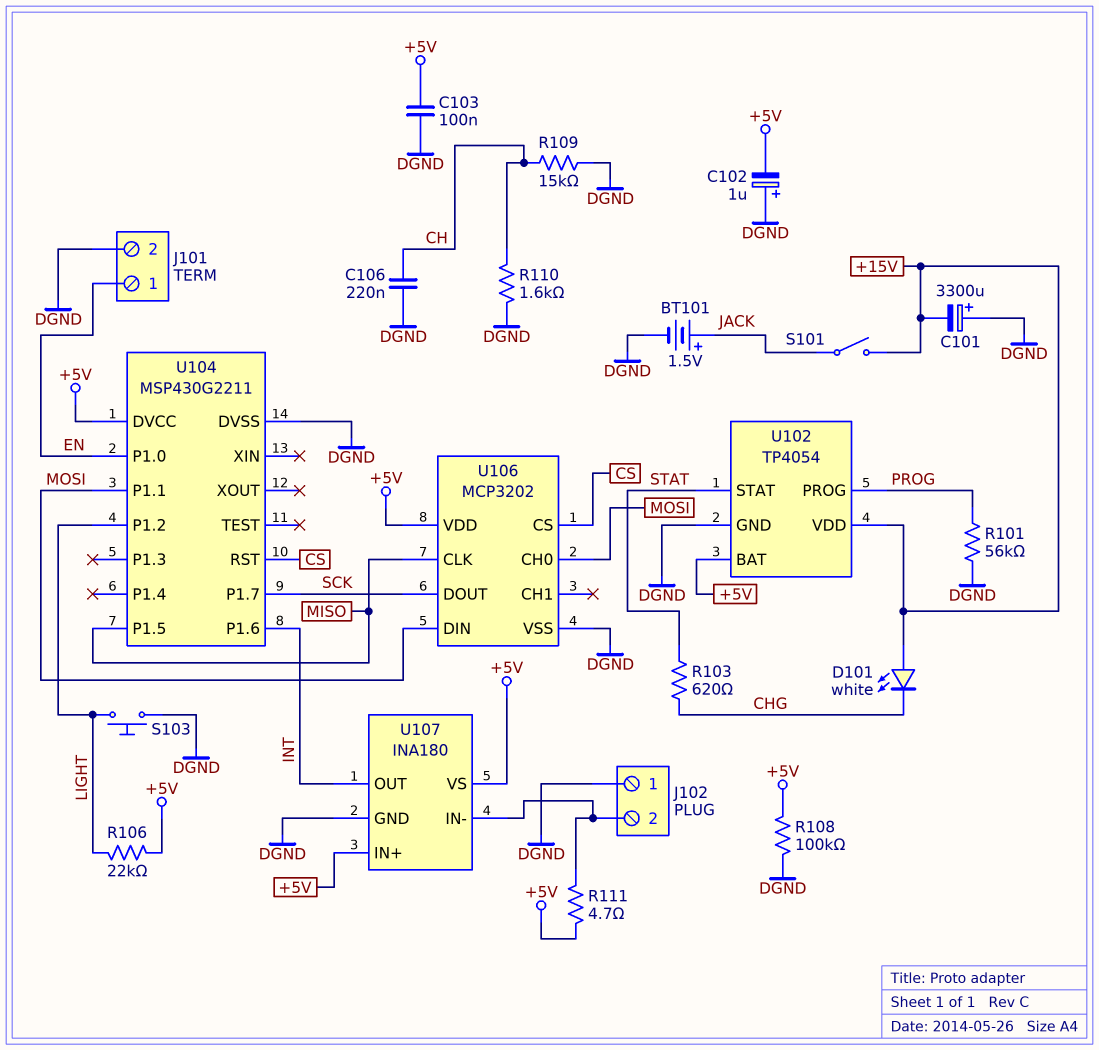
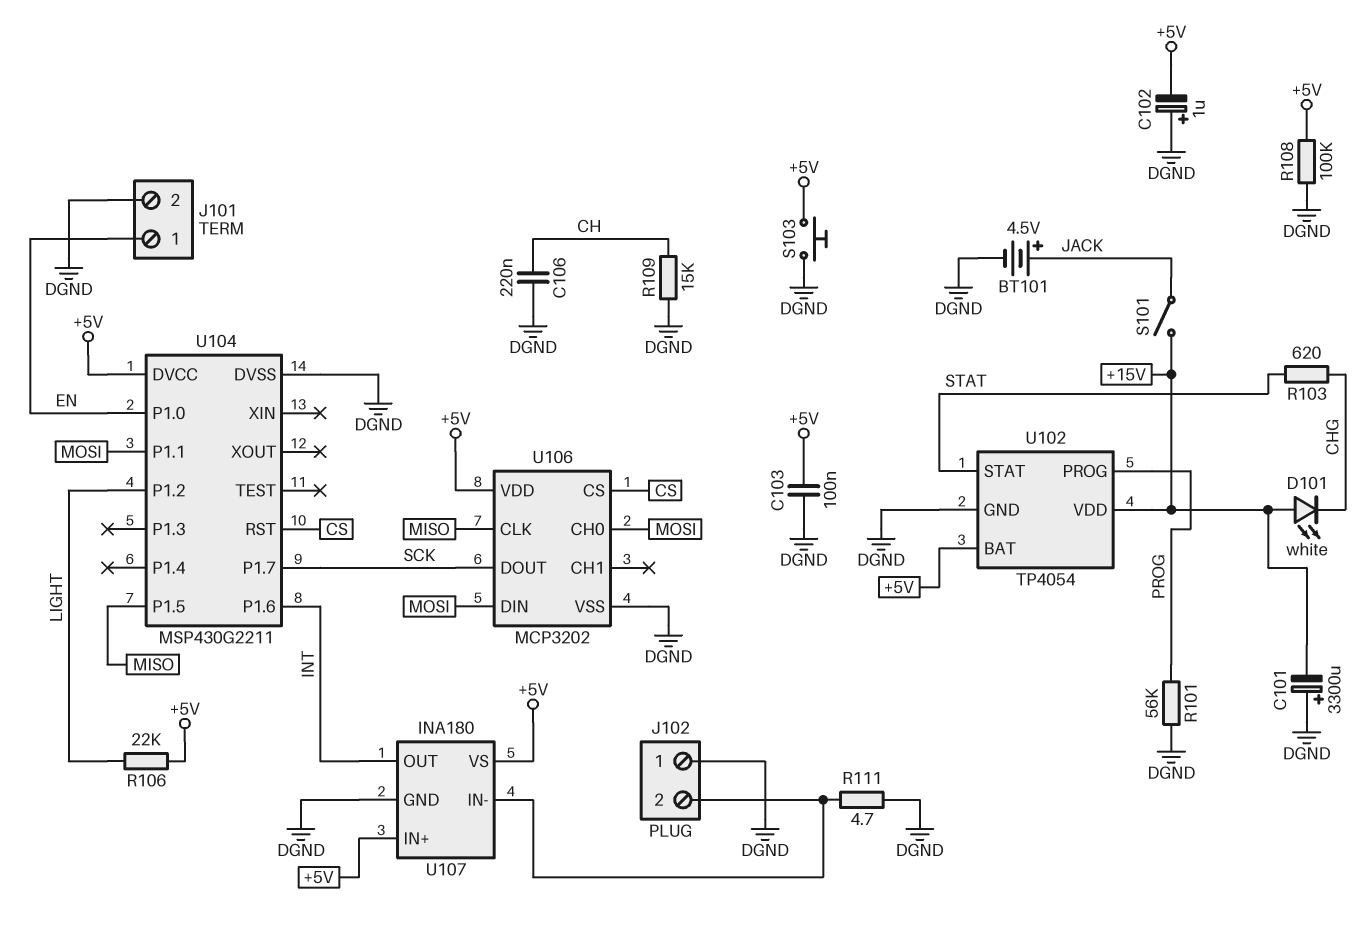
BT101: 1.5V (plus JACK, minus DGND) -> 4.5V (plus JACK, minus DGND)
R110: 1.6k (CH, DGND) -> none
R111: 4.7 (+5V, J102/2) -> 4.7 (DGND, J102/2)
S103: button (DGND, LIGHT) -> button (+5V, DGND)

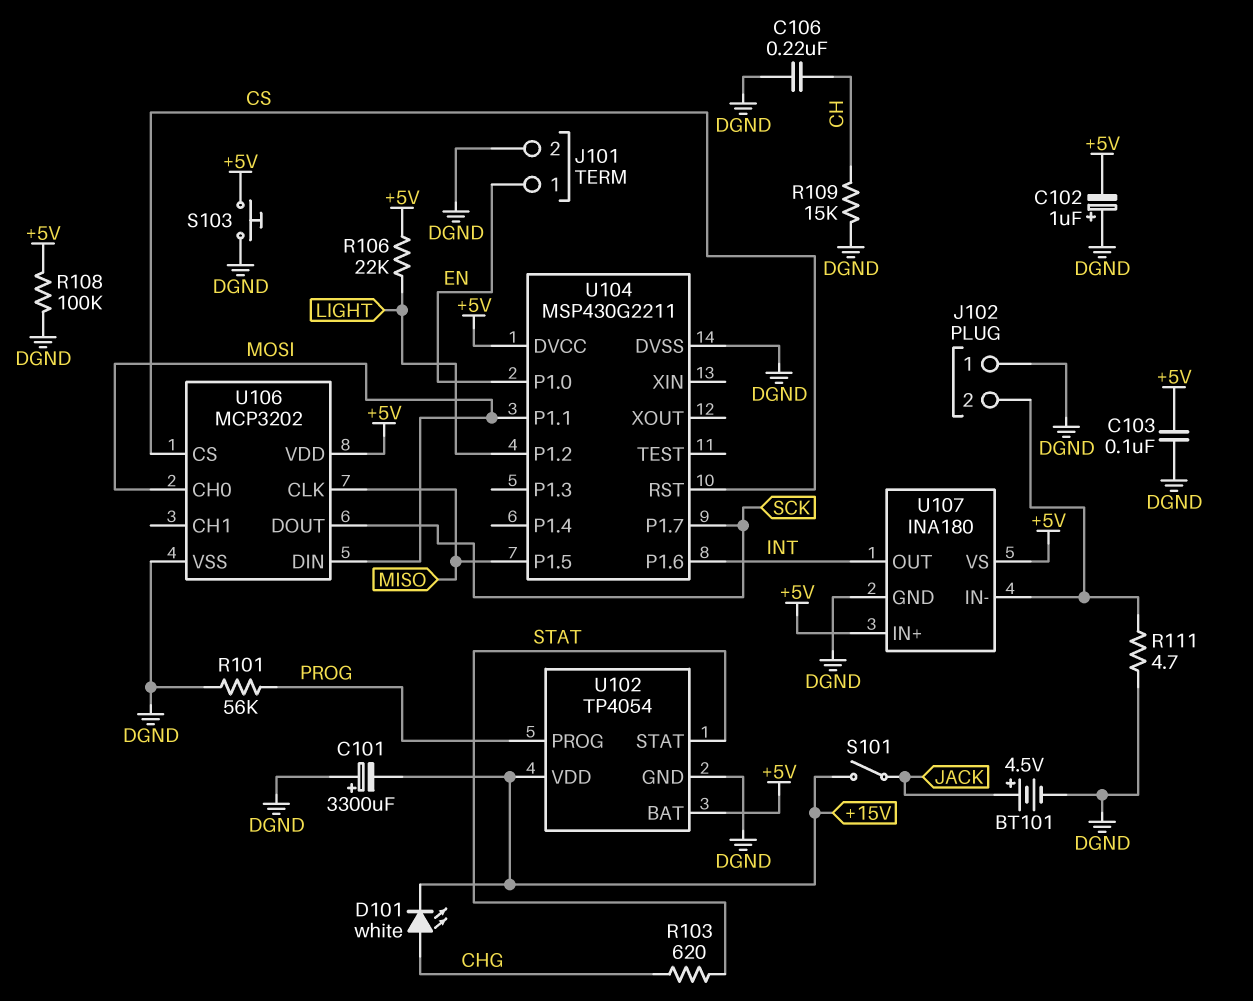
D101: LED white (A +15V, K CHG) -> LED white (A CHG, K +15V)

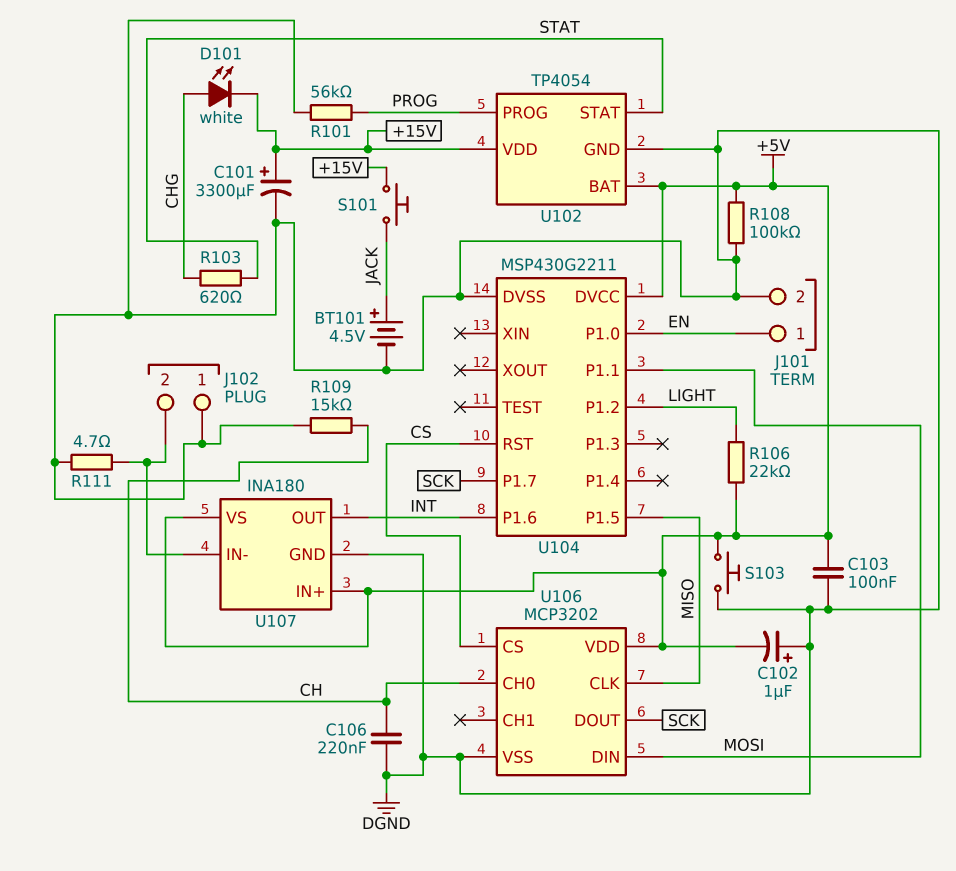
C101: 3300uF (plus DGND, minus +15V) -> 3300uF (plus +15V, minus DGND)
S101: switch (+15V, JACK) -> button (+15V, JACK)
U106 pin CH0: MOSI -> CH

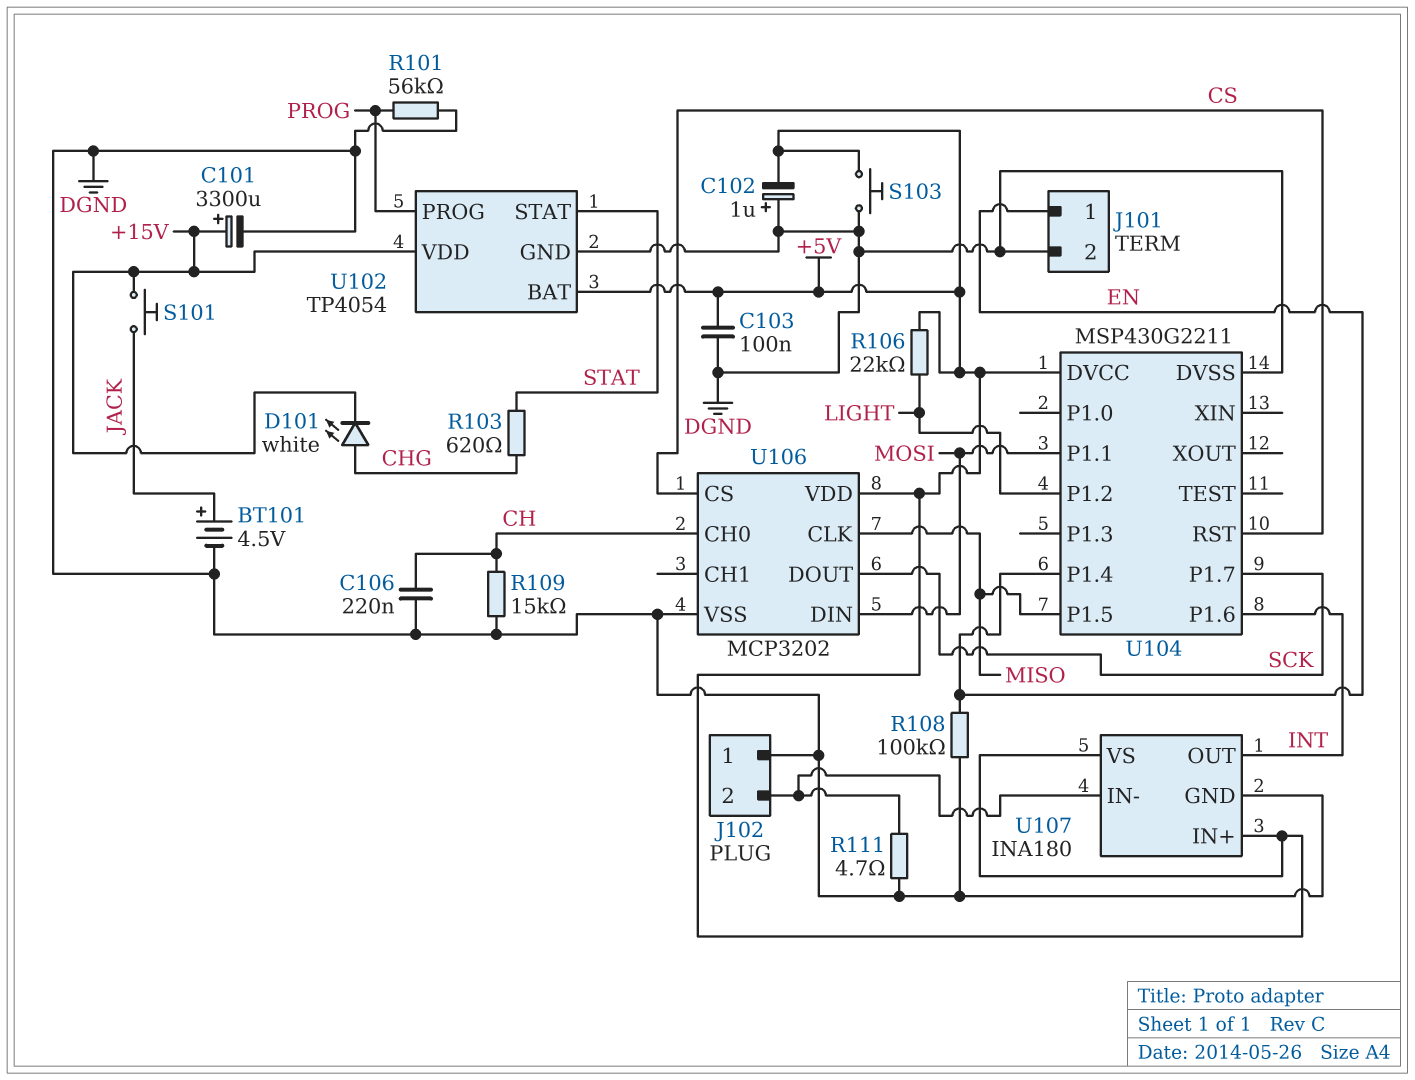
R108: 100k (+5V, DGND) -> 100k (DGND, EN)
U104 pin P1.0: EN -> none
U104 pin P1.4: none -> EN

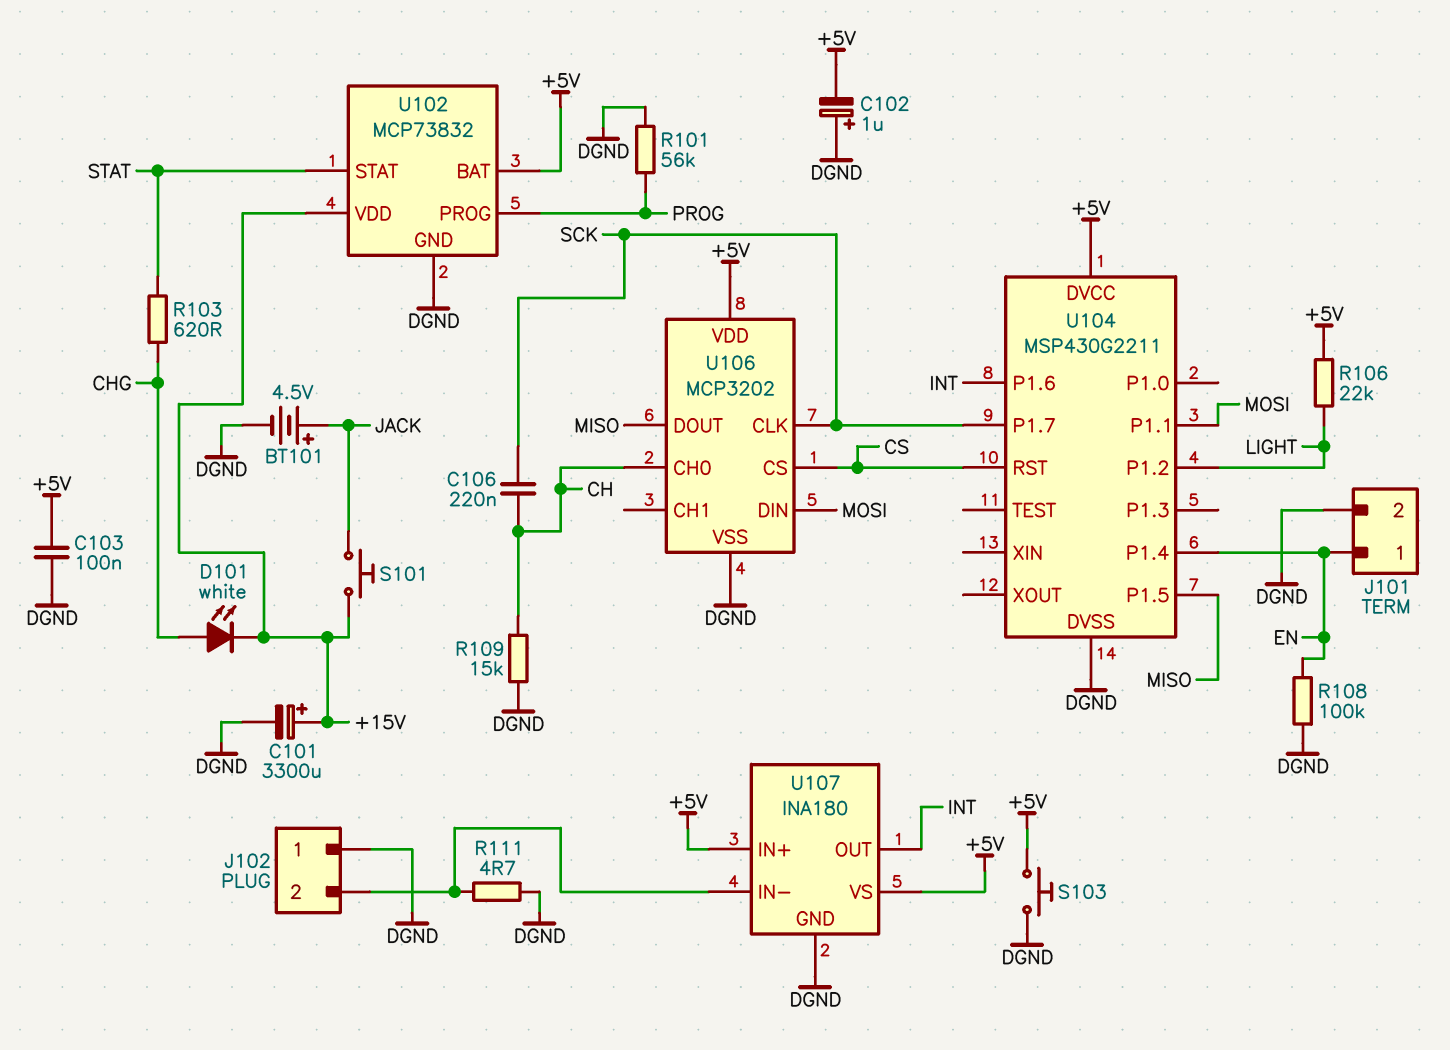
C106: 220nF (CH, DGND) -> 220nF (CH, SCK)
U102: TP4054 -> MCP73832
U106 pin CLK: MISO -> SCK
U106 pin DOUT: SCK -> MISO

